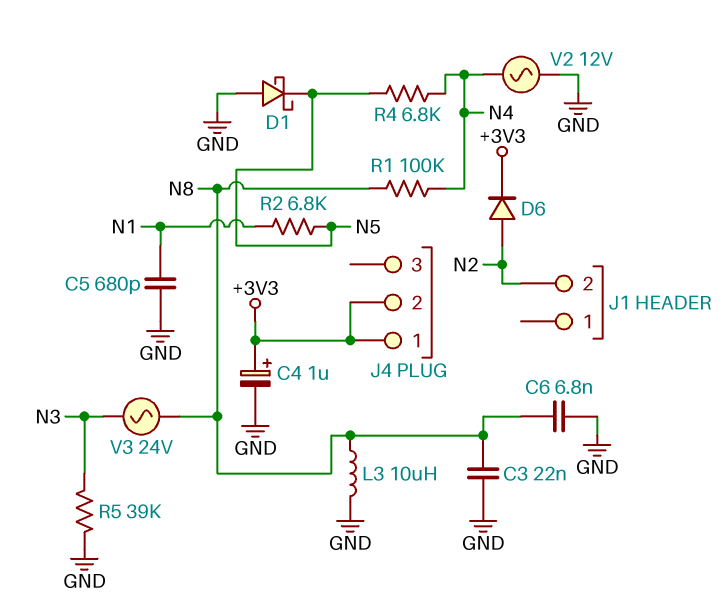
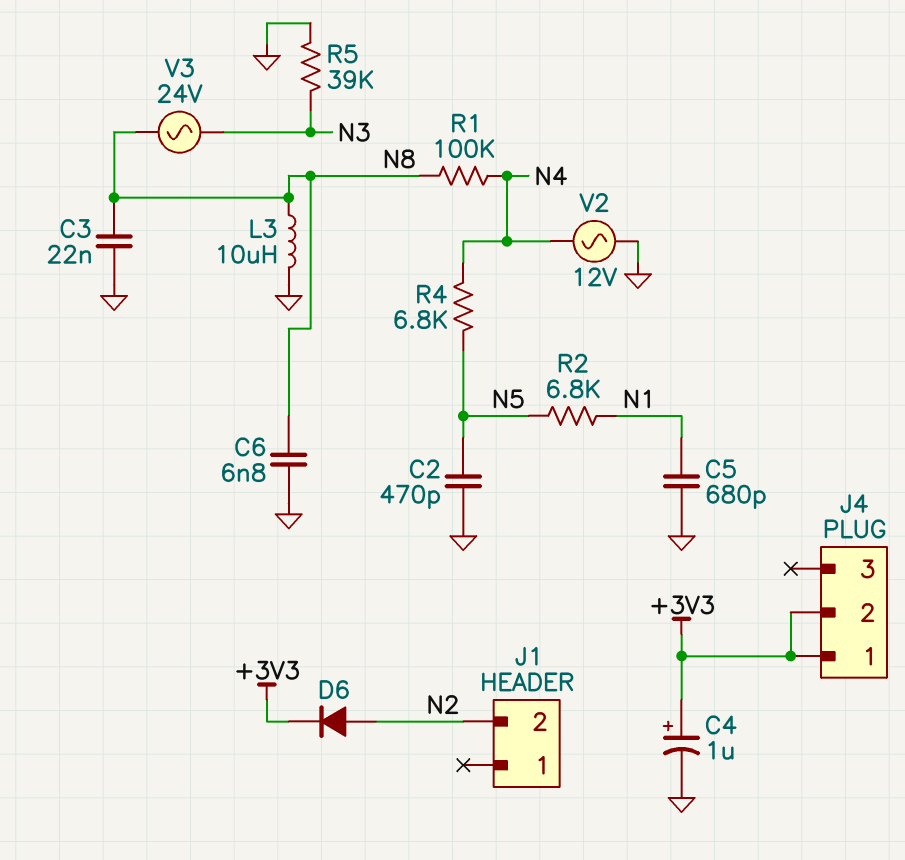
C2: none -> 470pF (GND, N5)
D1: schottky (A GND, K N5) -> none

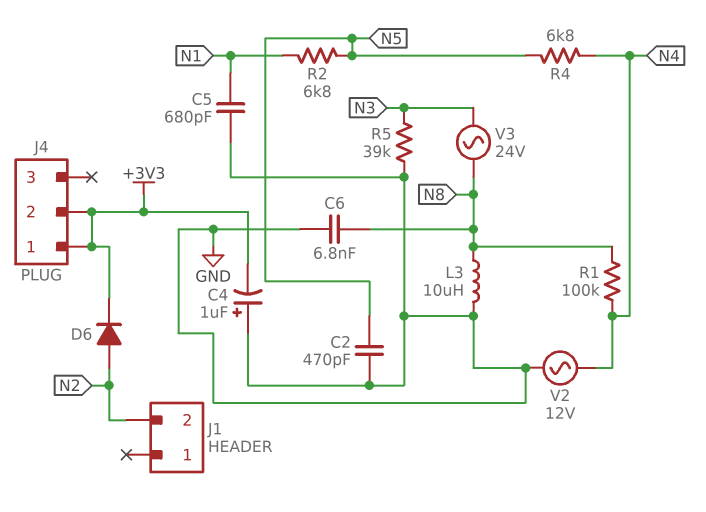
C3: 22nF (GND, N8) -> none
C4: 1uF (plus +3V3, minus GND) -> 1uF (plus GND, minus +3V3)

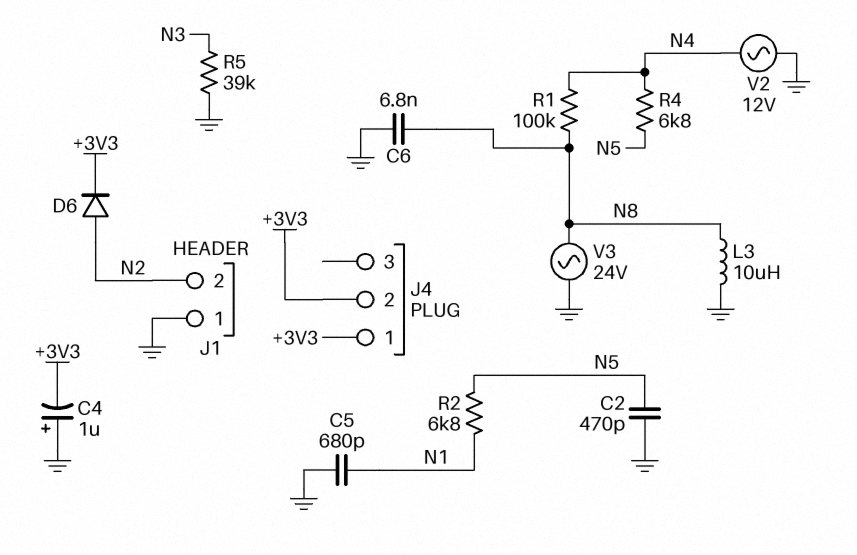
J1 pin 1: none -> GND
V3: AC 24V (N3, N8) -> AC 24V (GND, N8)

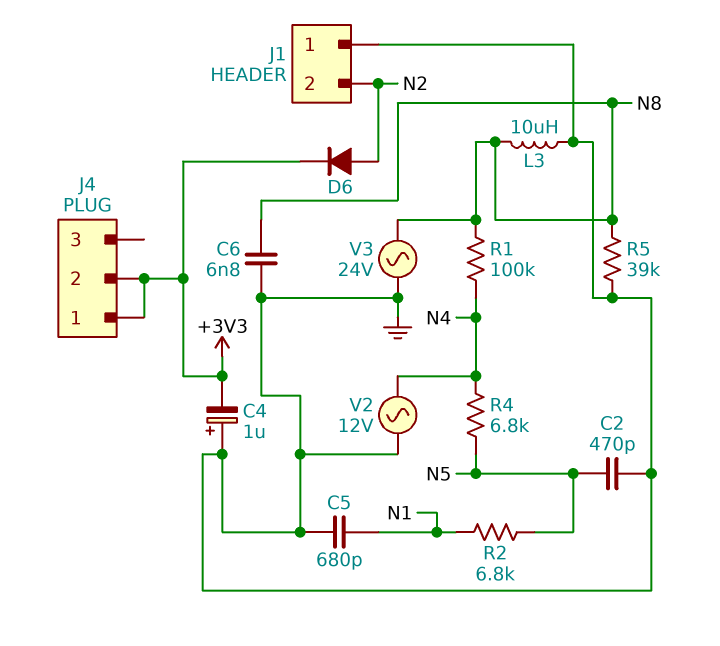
R5: 39k (GND, N3) -> 39k (GND, N8)

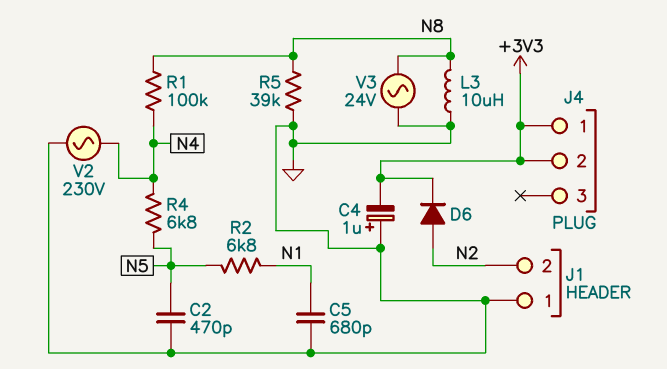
C6: 6.8nF (GND, N8) -> none
V2: AC 12V (GND, N4) -> AC 230V (GND, N4)

